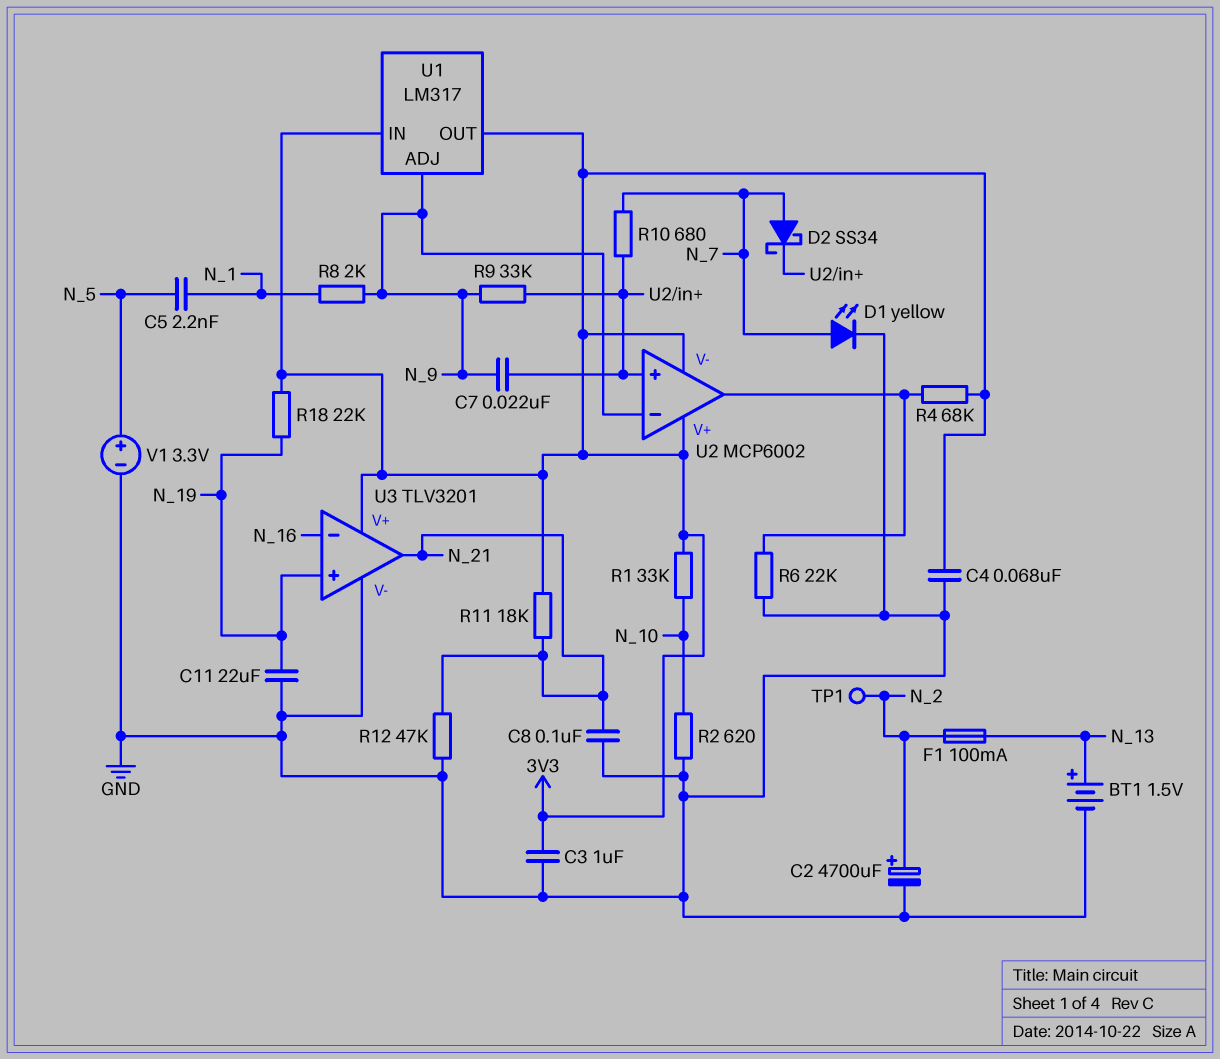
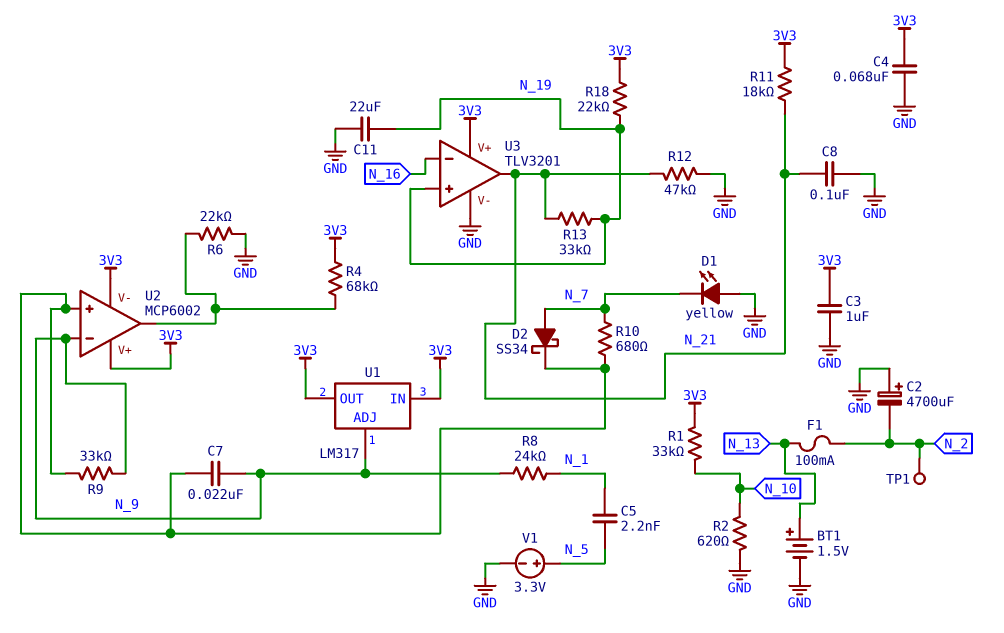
C2: 4700uF (plus N_2, minus GND) -> 4700uF (plus GND, minus N_2)
D1: LED yellow (A N_7, K GND) -> LED yellow (A GND, K N_7)
R8: 2k (N_1, N_9) -> 24k (N_1, N_9)
R13: none -> 33k (N_19, N_21)

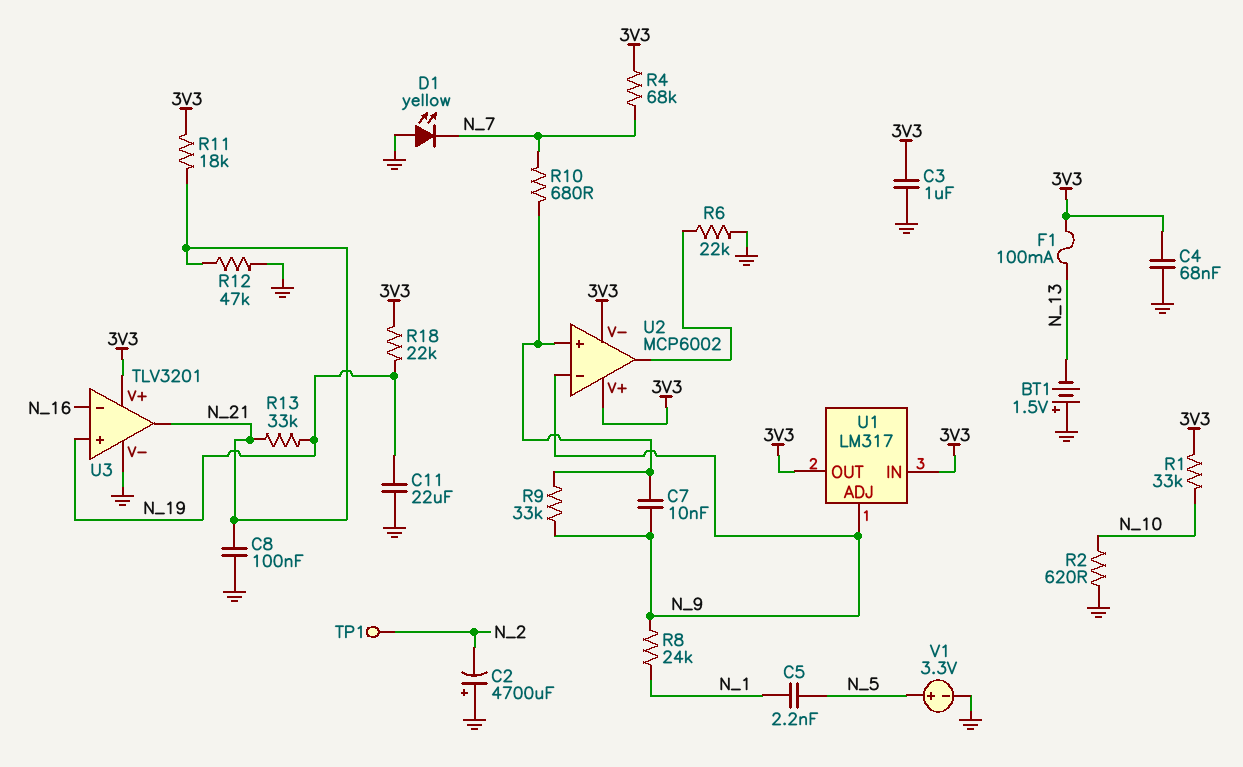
BT1: 1.5V (plus N_13, minus GND) -> 1.5V (plus GND, minus N_13)
C7: 22nF (N_9, U2/in+) -> 10nF (N_9, U2/in+)
D2: schottky SS34 (A N_7, K U2/in+) -> none
F1: 100mA (N_2, N_13) -> 100mA (3V3, N_13)
R4: 68k (3V3, U2/out) -> 68k (3V3, N_7)

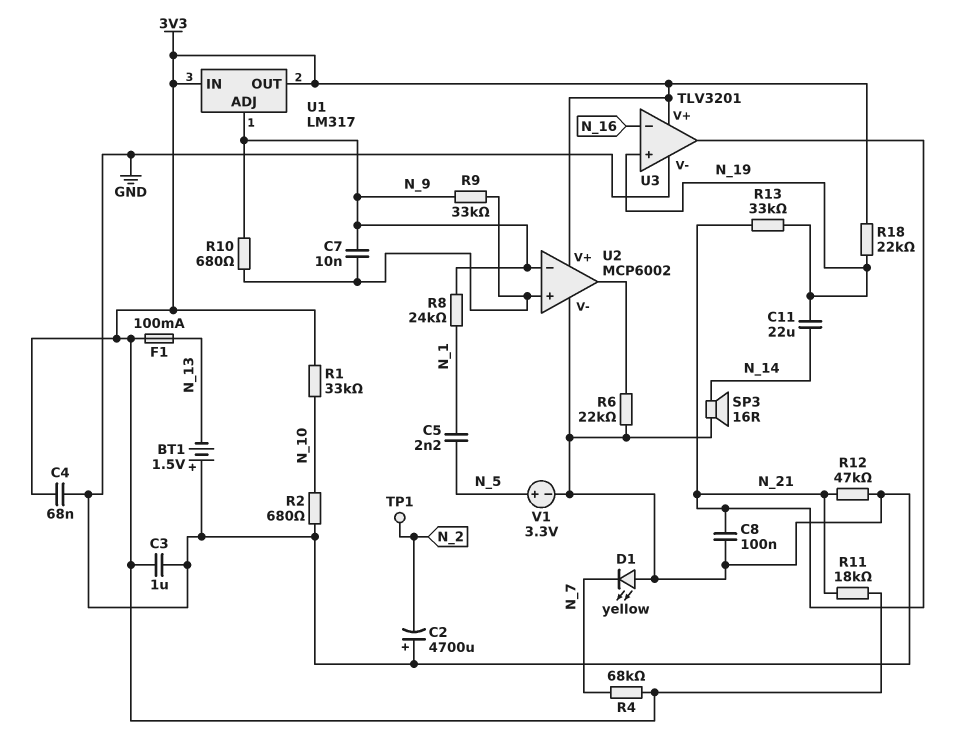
C11: 22uF (GND, N_19) -> 22uF (N_14, N_19)
R2: 620 (GND, N_10) -> 680 (GND, N_10)
R10: 680 (N_7, U2/in+) -> 680 (N_9, U2/in+)
SP3: none -> speaker 16R (GND, N_14)
U2 pin V-: 3V3 -> GND

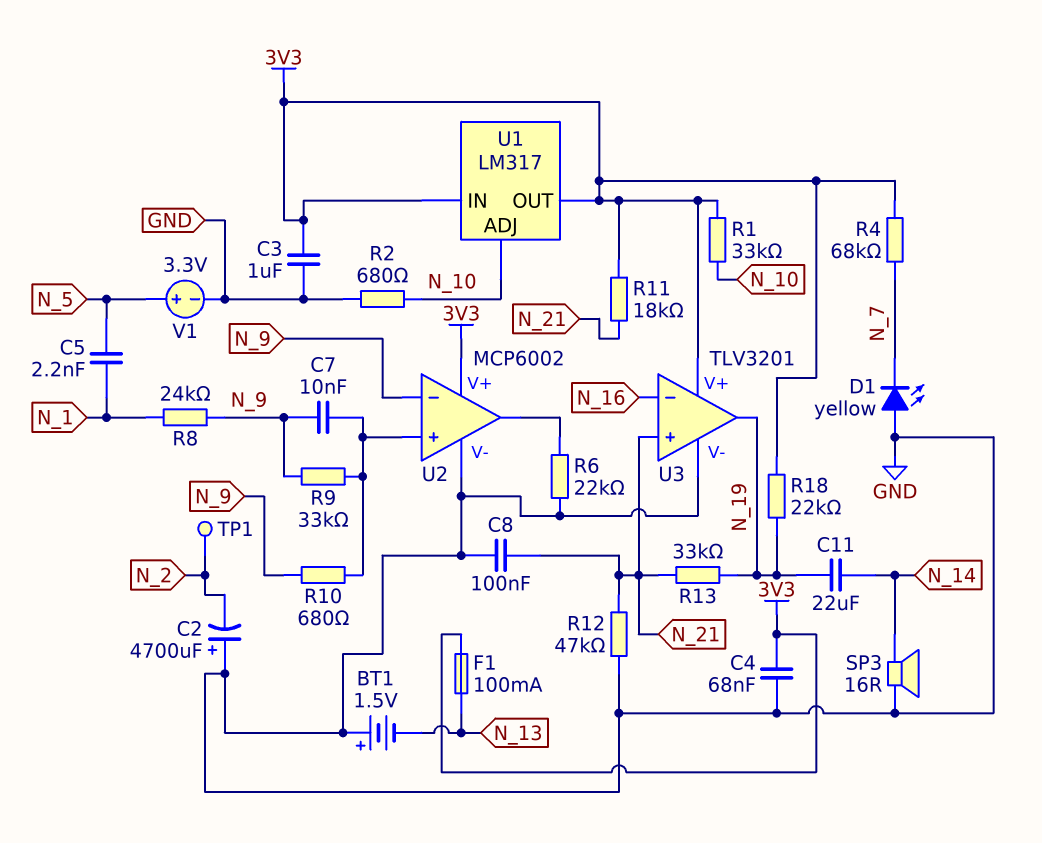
U1 pin ADJ: N_9 -> N_10
U3 pin in+: N_19 -> N_21
U3 pin out: N_21 -> N_19

